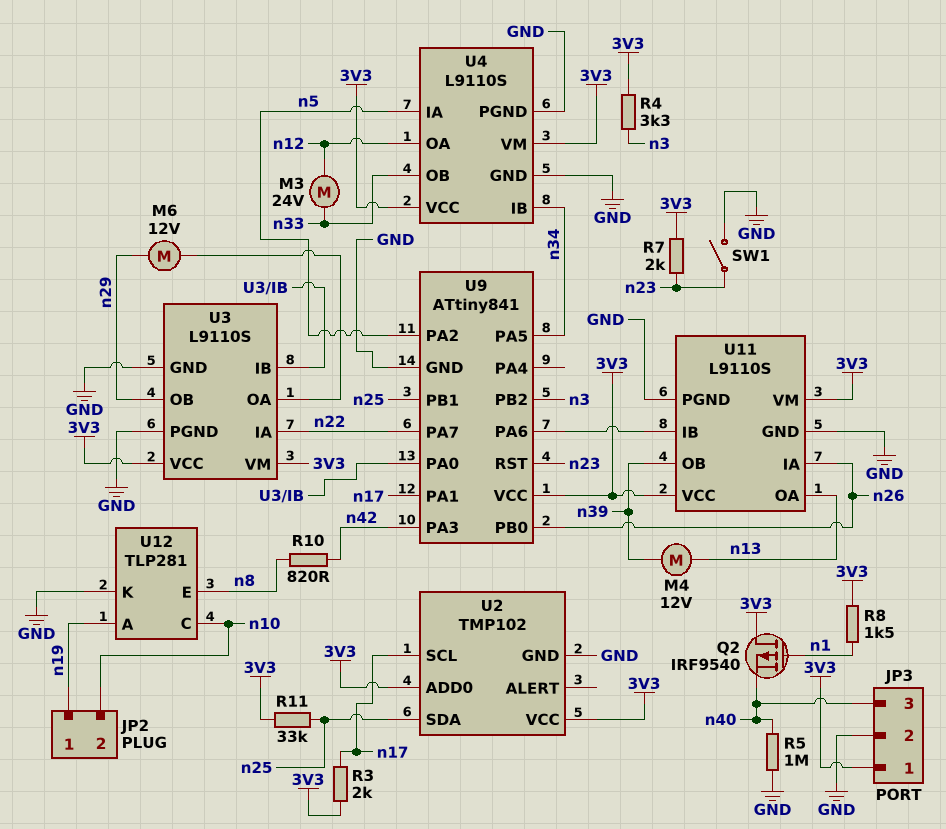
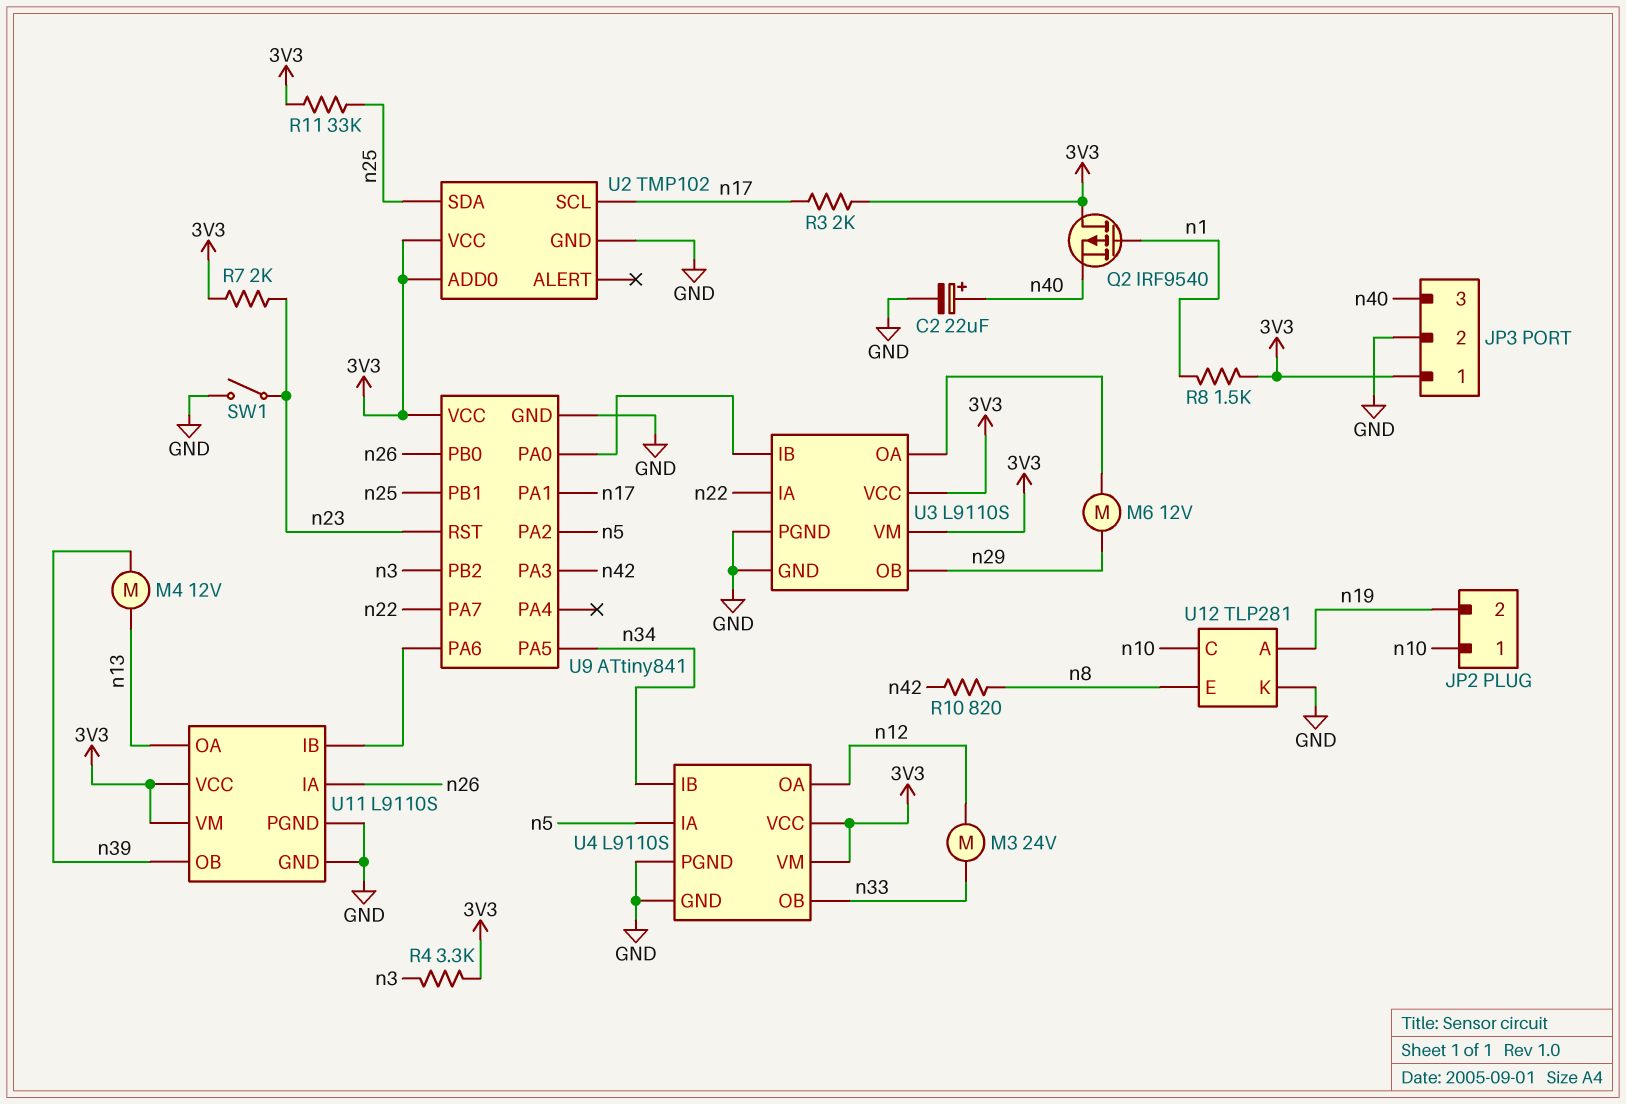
C2: none -> 22uF (plus n40, minus GND)
JP2 pin 1: n19 -> n10
JP2 pin 2: n10 -> n19
R5: 1M (GND, n40) -> none

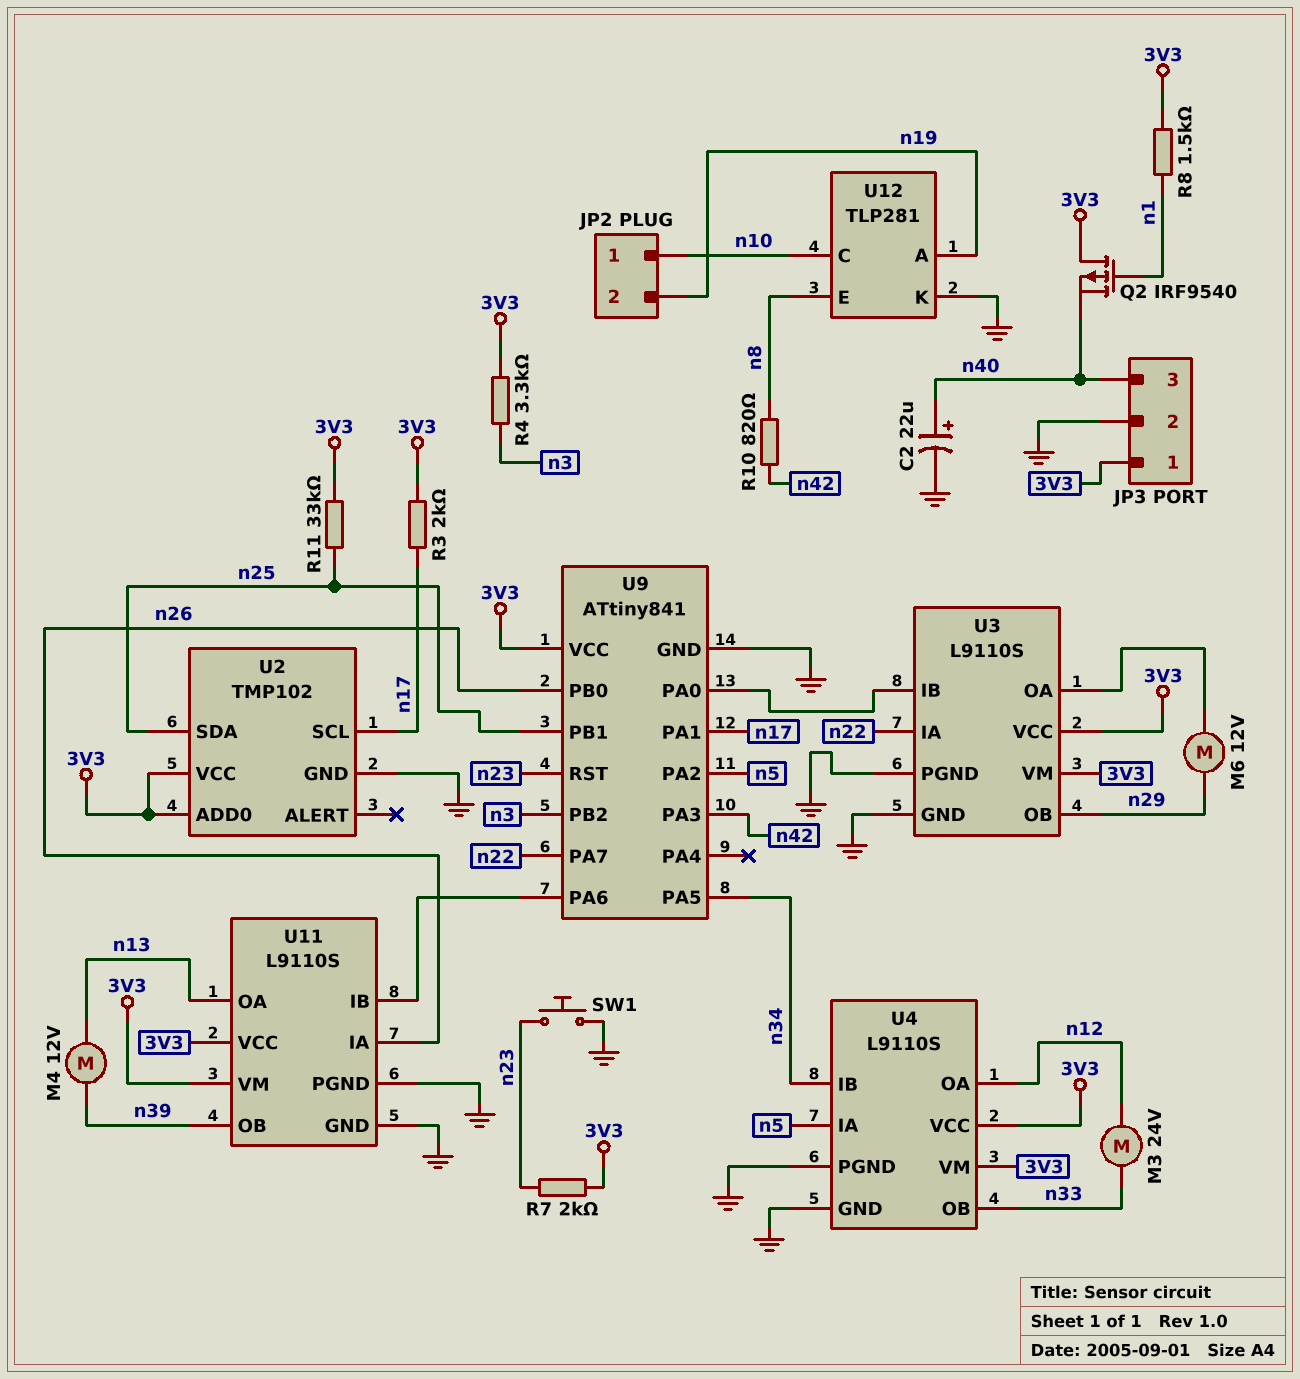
SW1: switch (GND, n23) -> button (GND, n23)

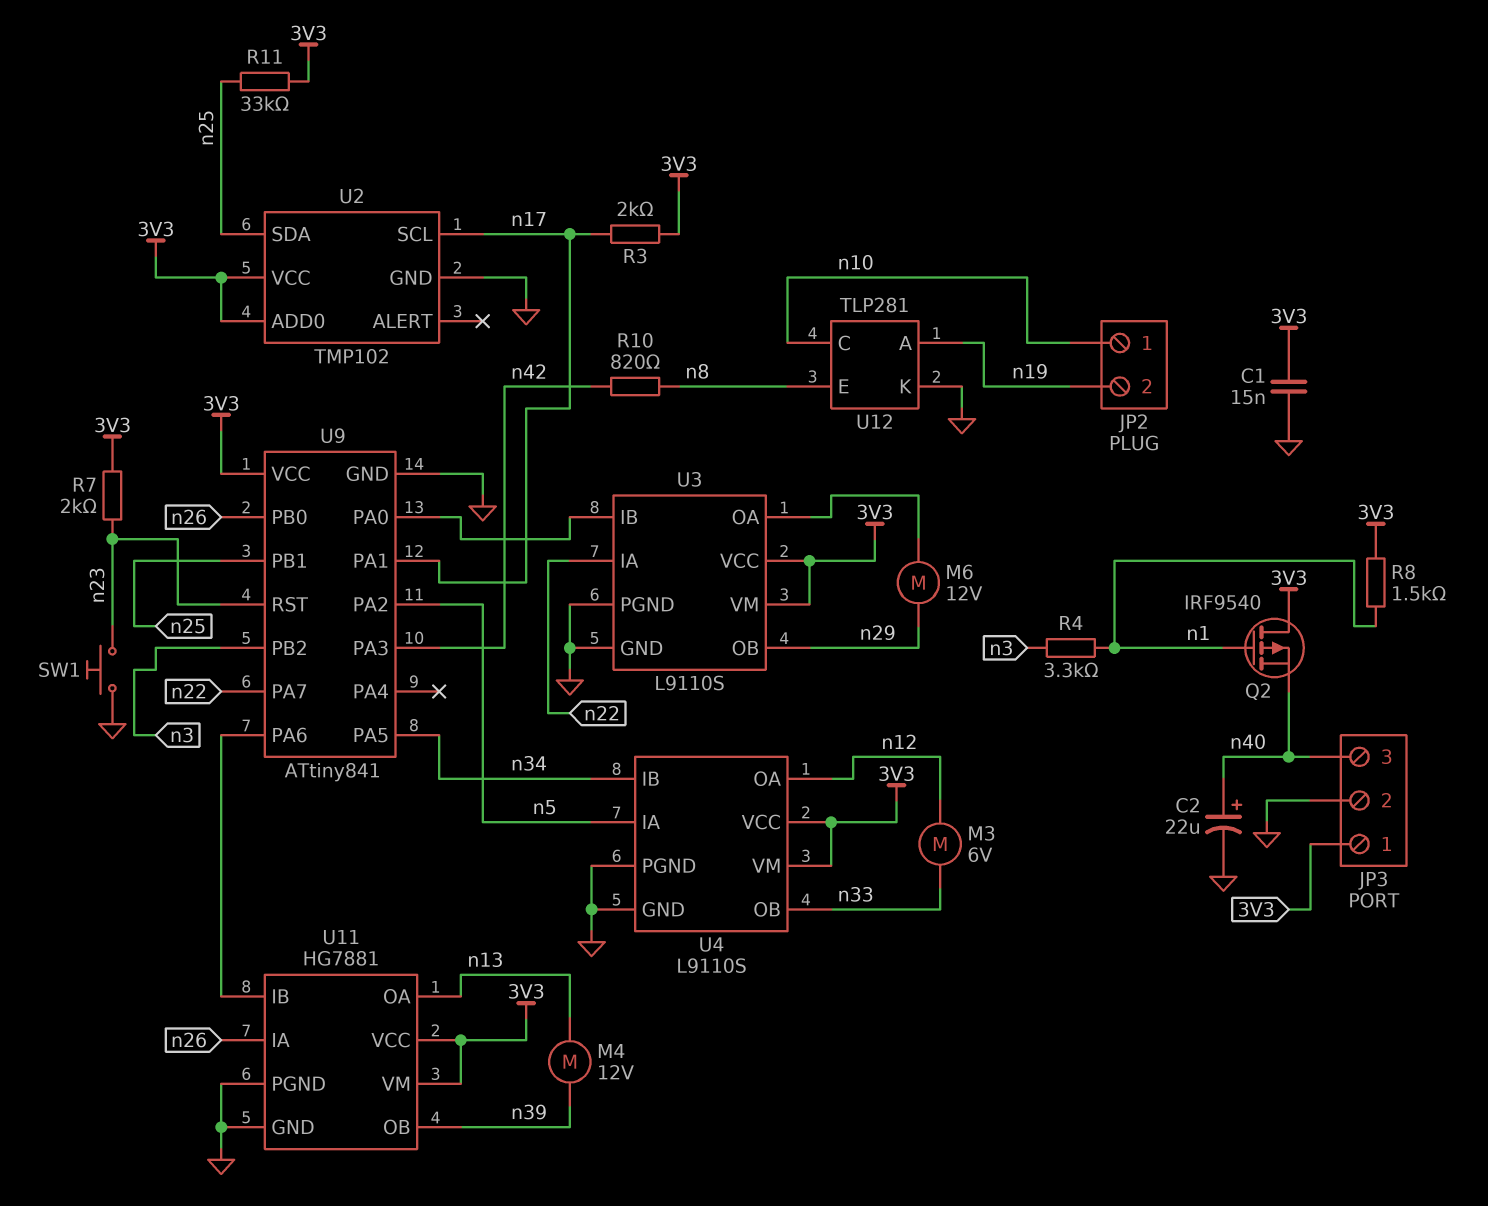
C1: none -> 15nF (3V3, GND)
M3: motor 24V (n12, n33) -> motor 6V (n12, n33)
R4: 3.3k (3V3, n3) -> 3.3k (n1, n3)
U11: L9110S -> HG7881

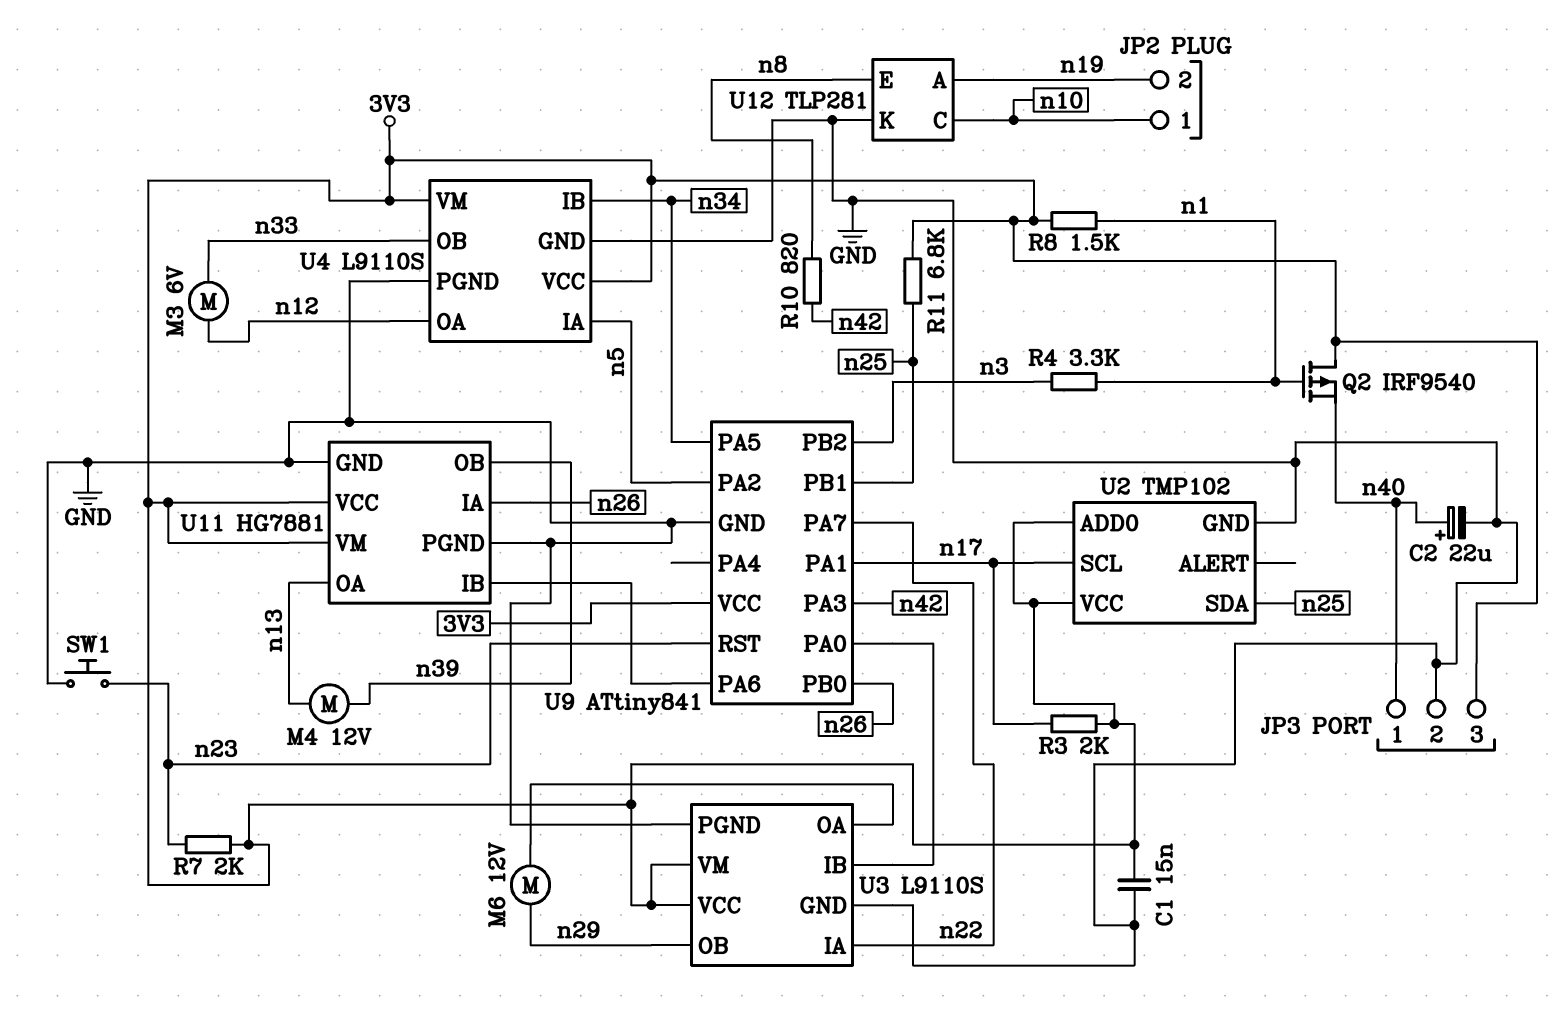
JP3 pin 1: 3V3 -> n40
JP3 pin 3: n40 -> 3V3
R11: 33k (3V3, n25) -> 6.8k (3V3, n25)

